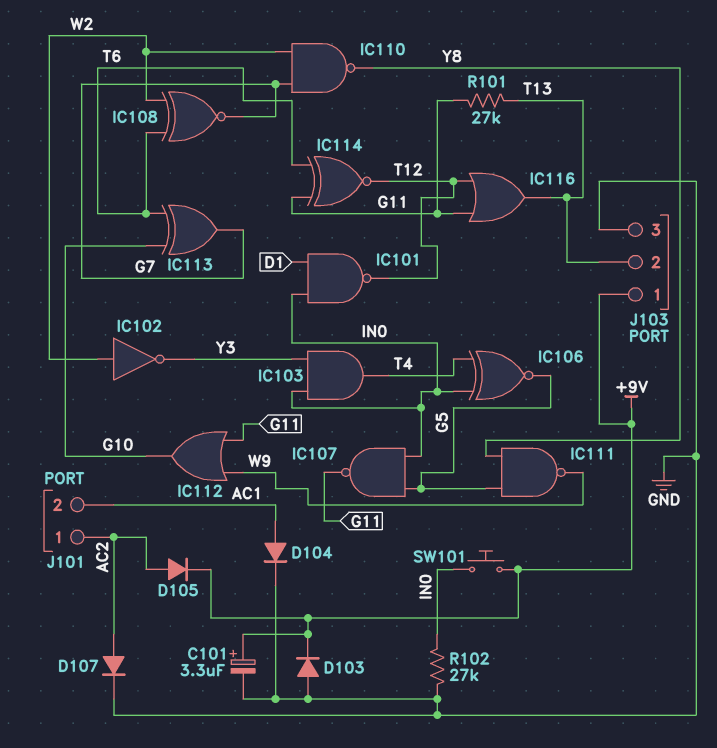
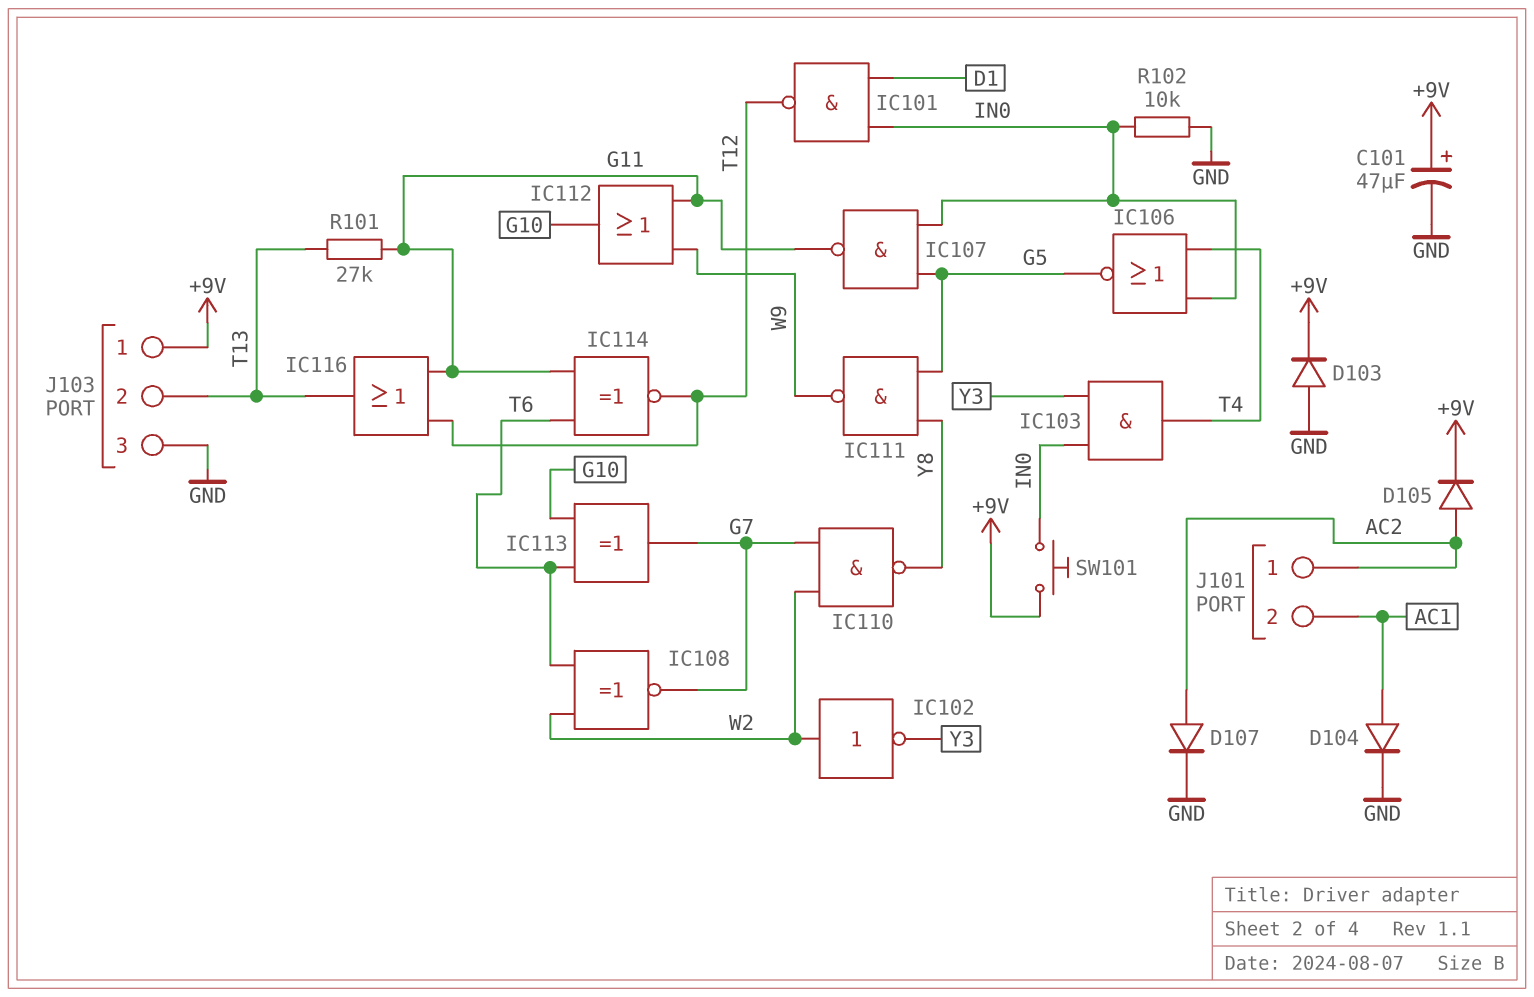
C101: 3.3uF (plus +9V, minus GND) -> 47uF (plus +9V, minus GND)
IC106: XNOR (in IN0, in T4, out G5) -> NOR (in IN0, in T4, out G5)
R102: 27k (GND, IN0) -> 10k (GND, IN0)

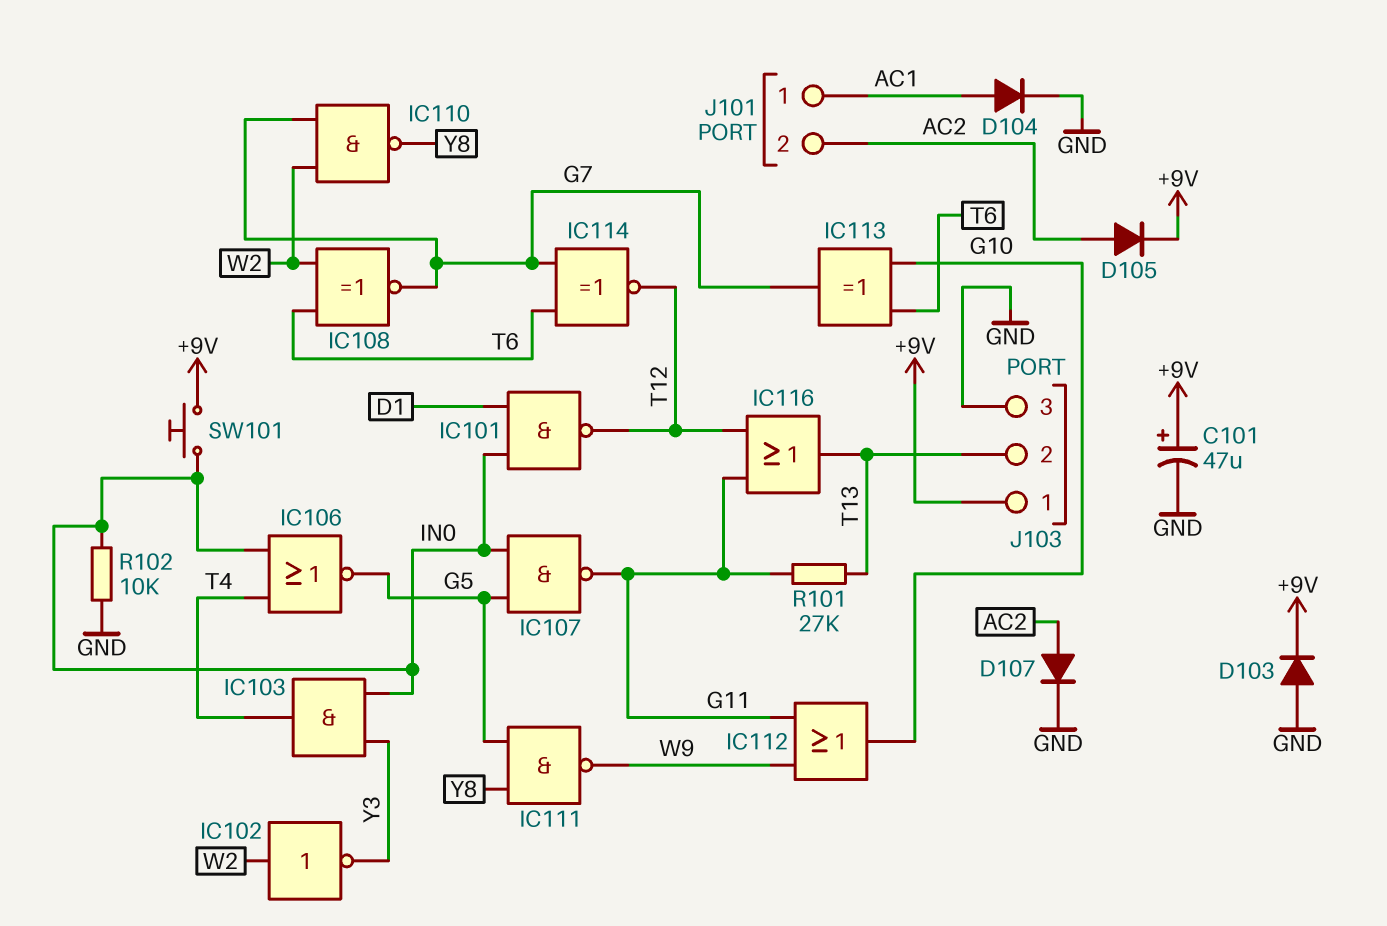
IC114: XNOR (in G11, in T6, out T12) -> XNOR (in G7, in T6, out T12)
J101 pin 1: AC2 -> AC1
J101 pin 2: AC1 -> AC2

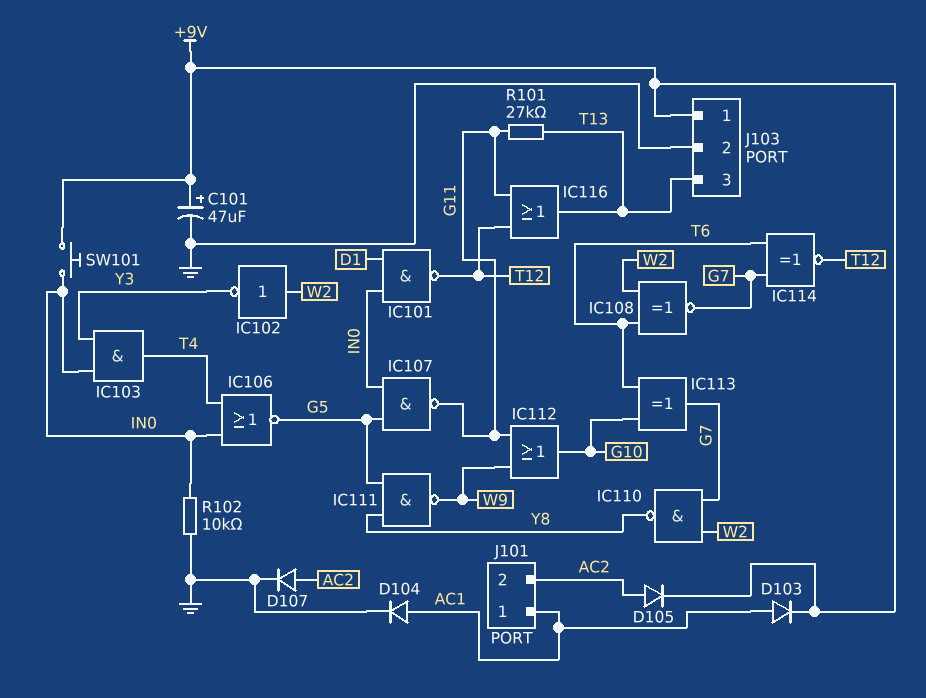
D103: diode (A GND, K +9V) -> diode (A AC1, K +9V)
J103 pin 2: T13 -> GND
J103 pin 3: GND -> T13

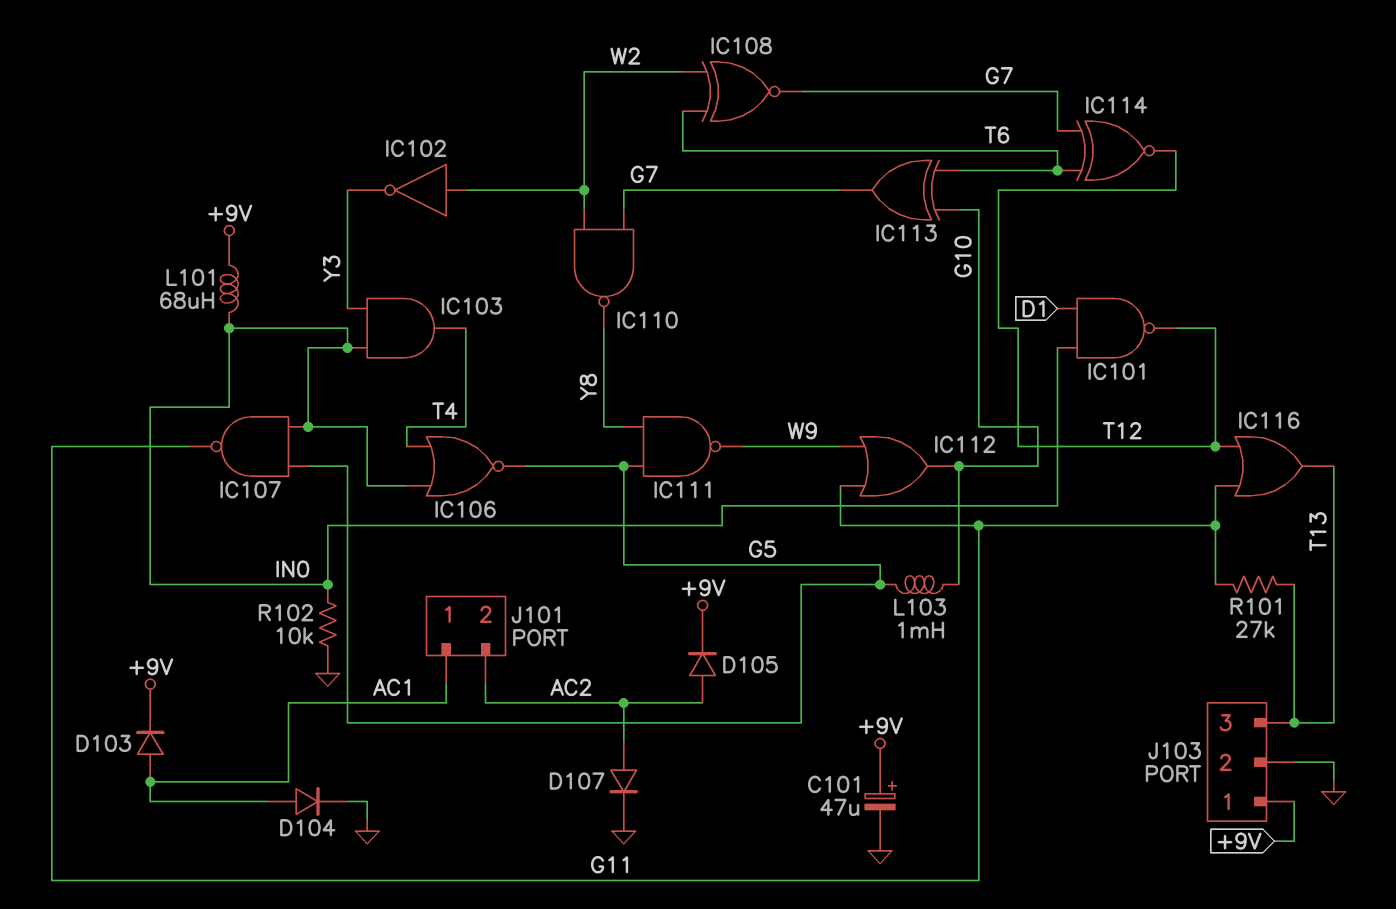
L101: none -> 68uH (+9V, IN0)
L103: none -> 1mH (G5, G10)
SW101: button (+9V, IN0) -> none

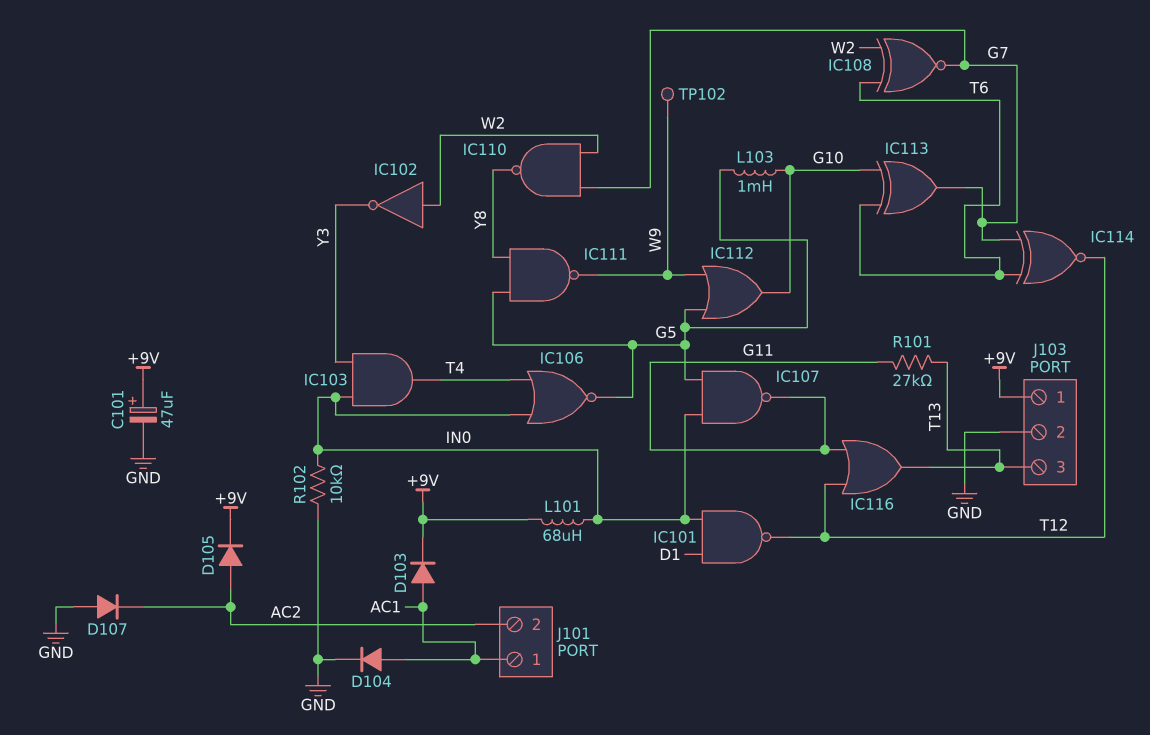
D107: diode (A AC2, K GND) -> diode (A GND, K AC2)
IC112: OR (in G11, in W9, out G10) -> OR (in G5, in W9, out G10)
TP102: none -> test point (W9)

